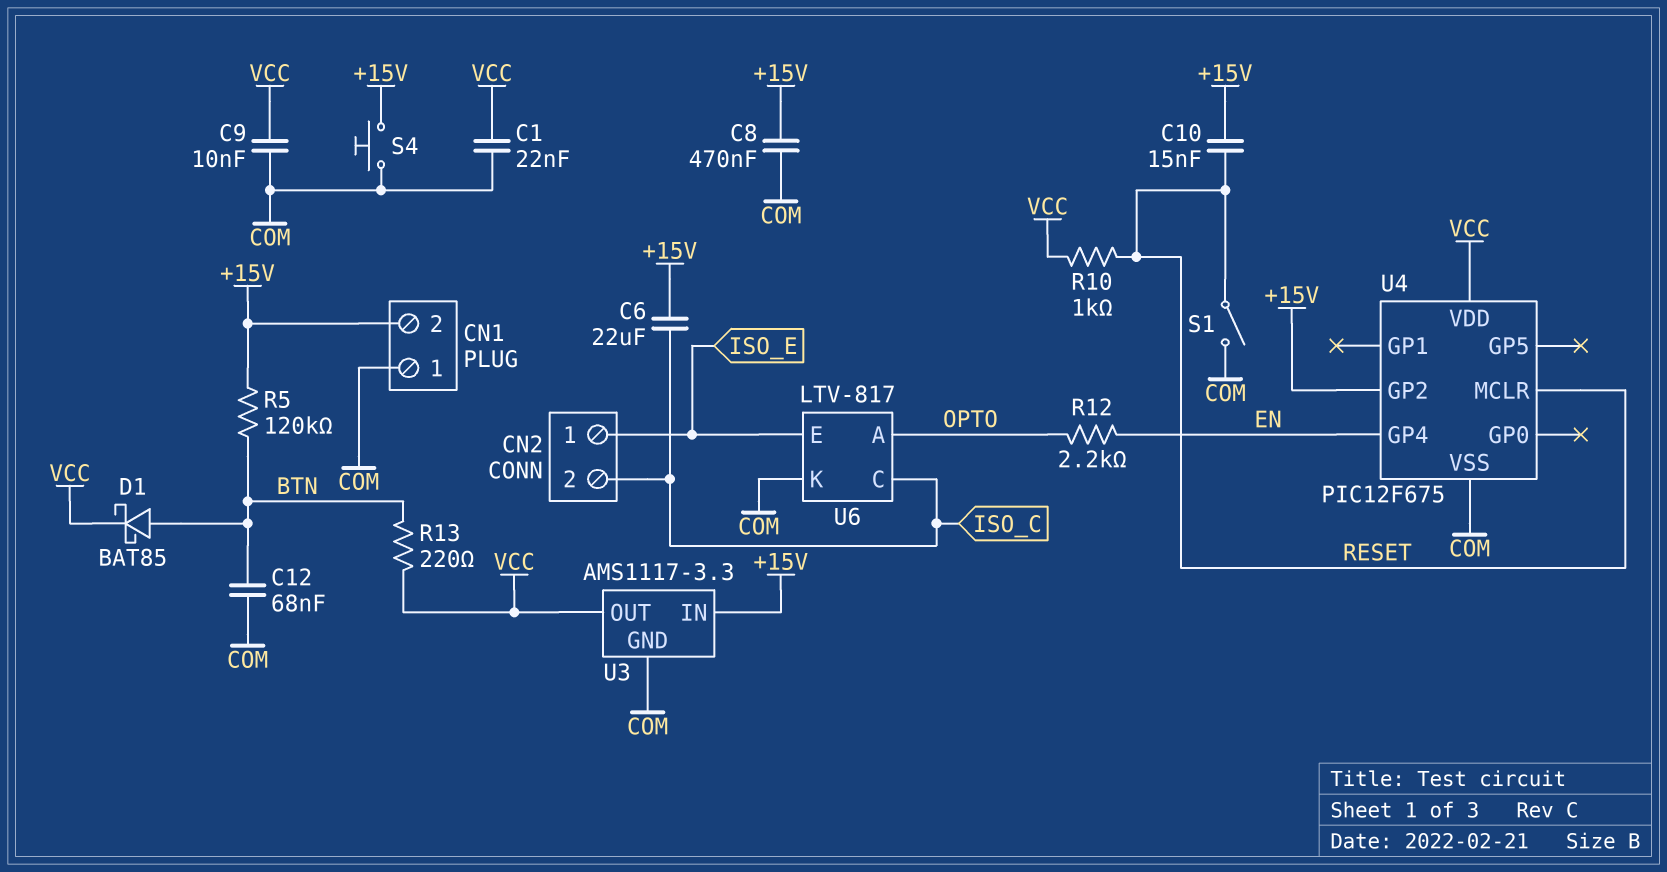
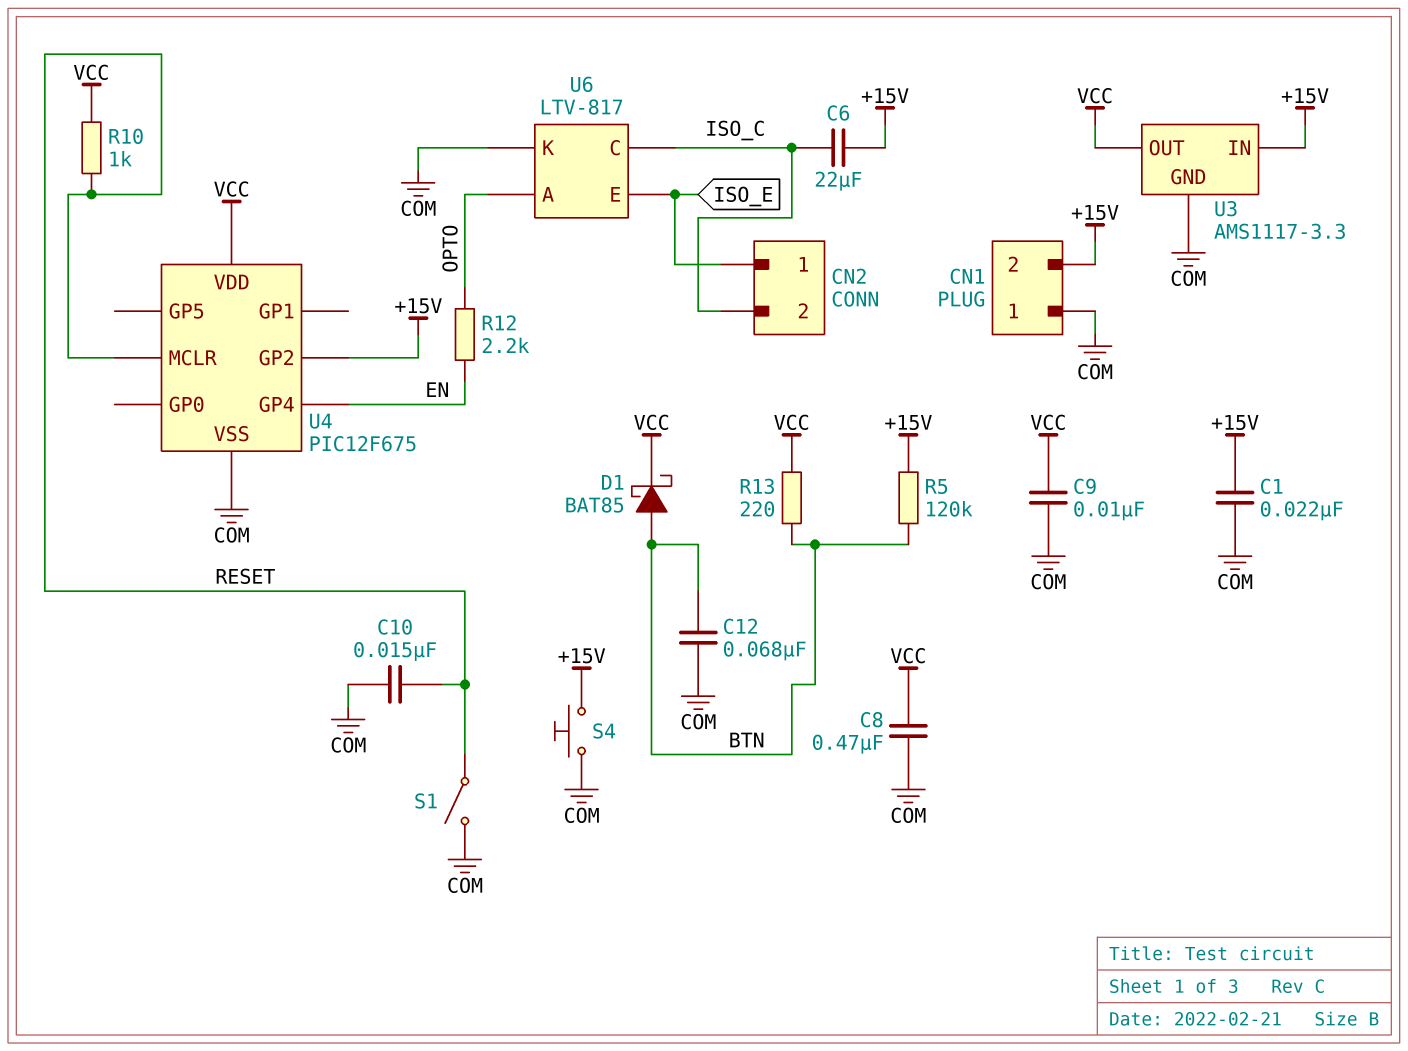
C1: 22nF (COM, VCC) -> 22nF (+15V, COM)
C8: 470nF (+15V, COM) -> 470nF (COM, VCC)
C10: 15nF (+15V, RESET) -> 15nF (COM, RESET)

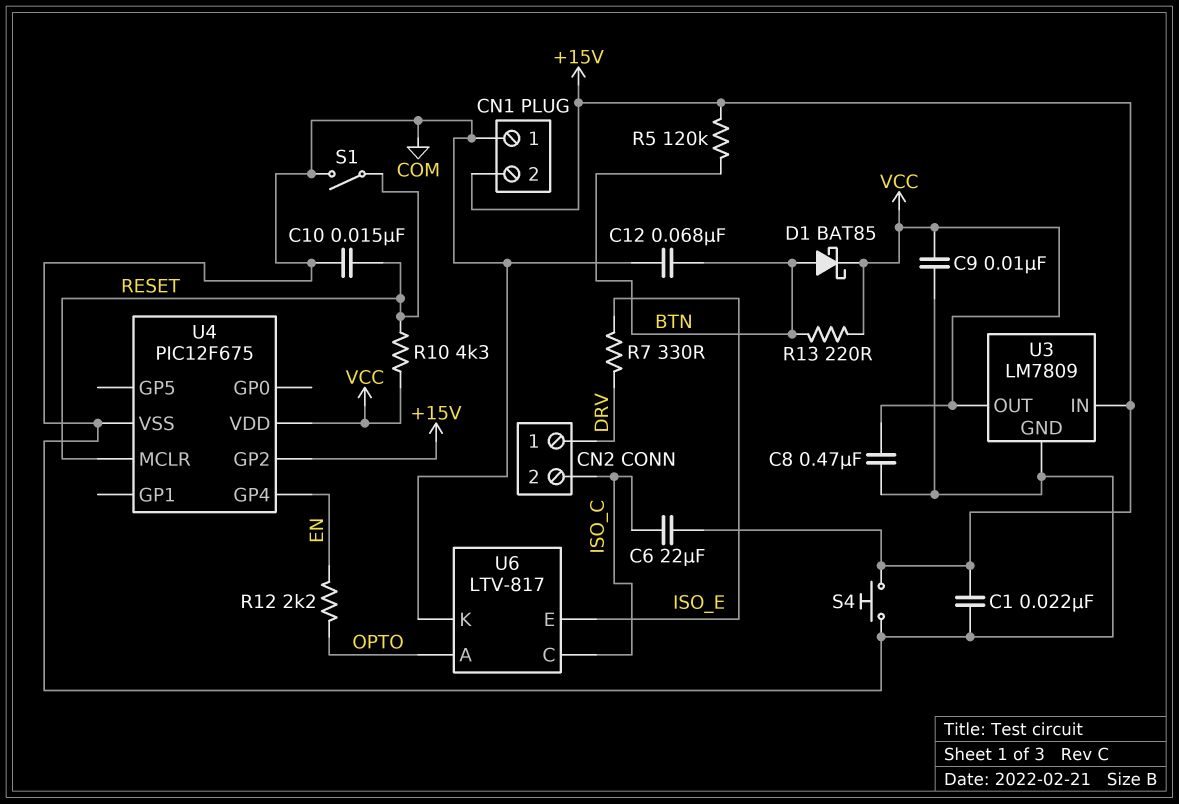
CN2 pin 1: ISO_E -> DRV
R7: none -> 330 (DRV, ISO_E)
R10: 1k (RESET, VCC) -> 4.3k (RESET, VCC)
U3: AMS1117-3.3 -> LM7809

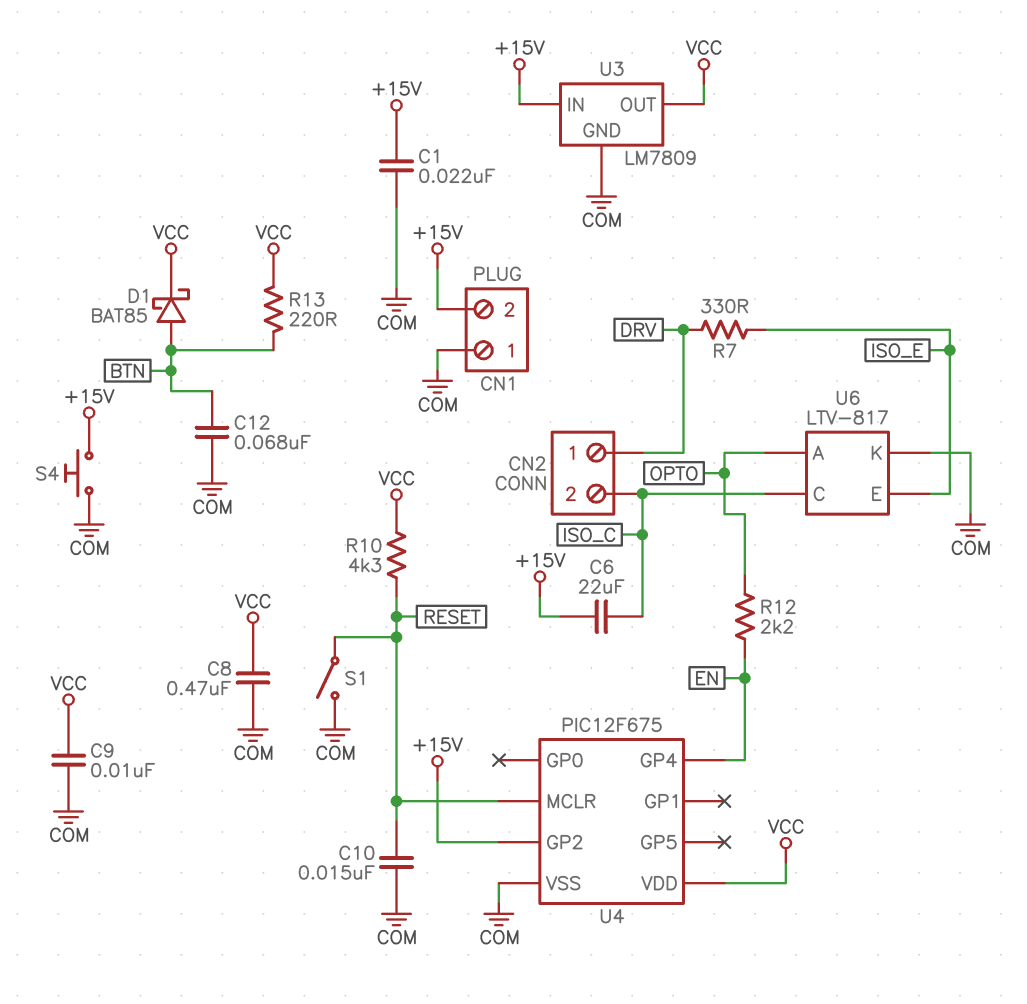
R5: 120k (+15V, BTN) -> none

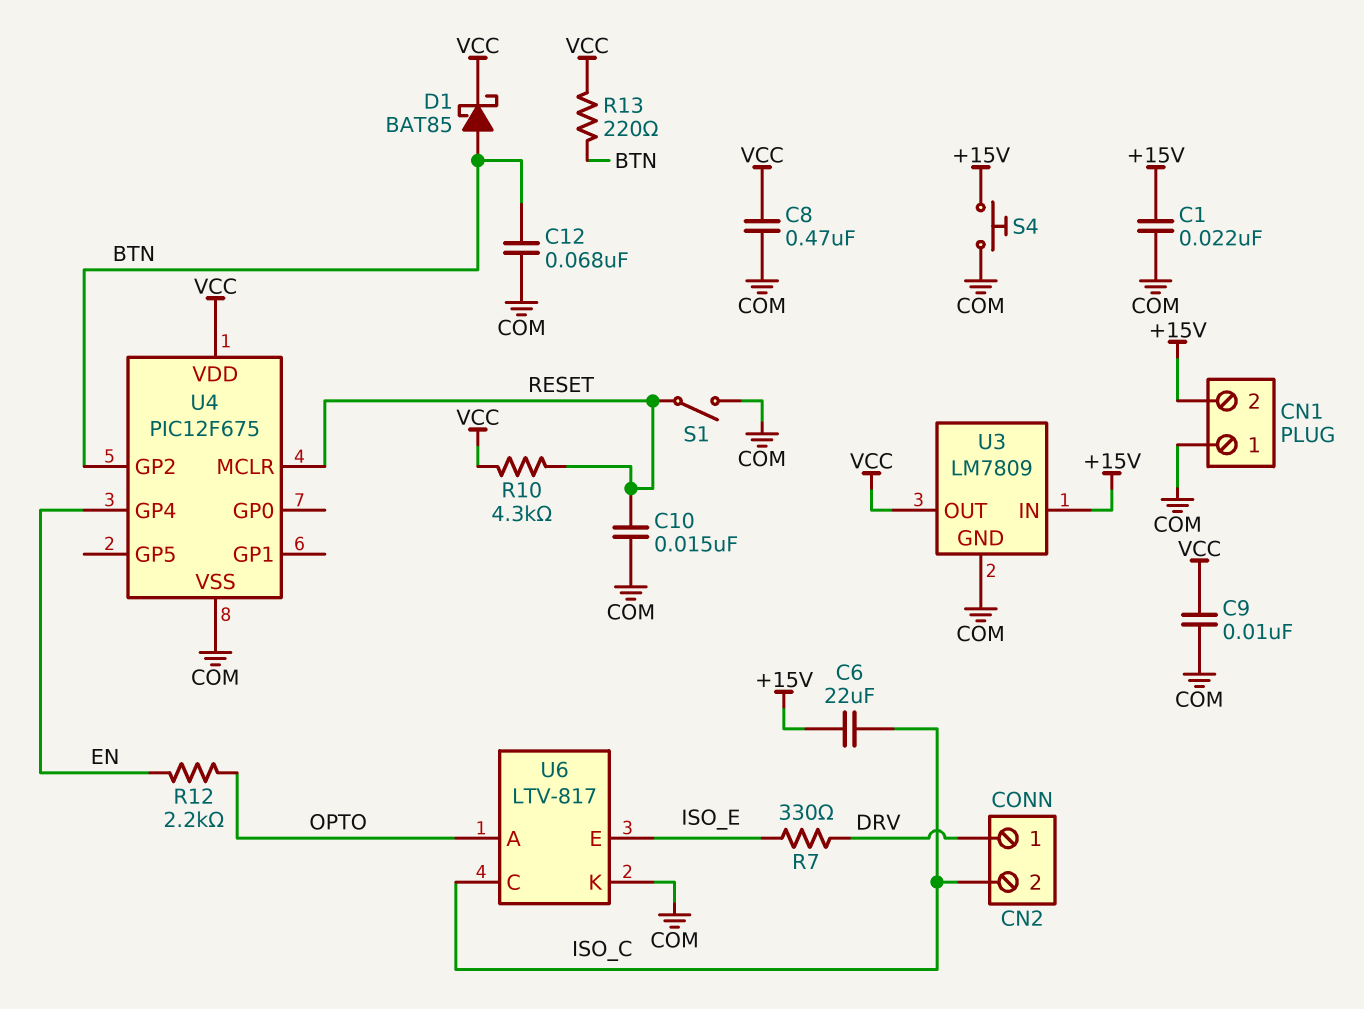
U4 pin GP2: +15V -> BTN

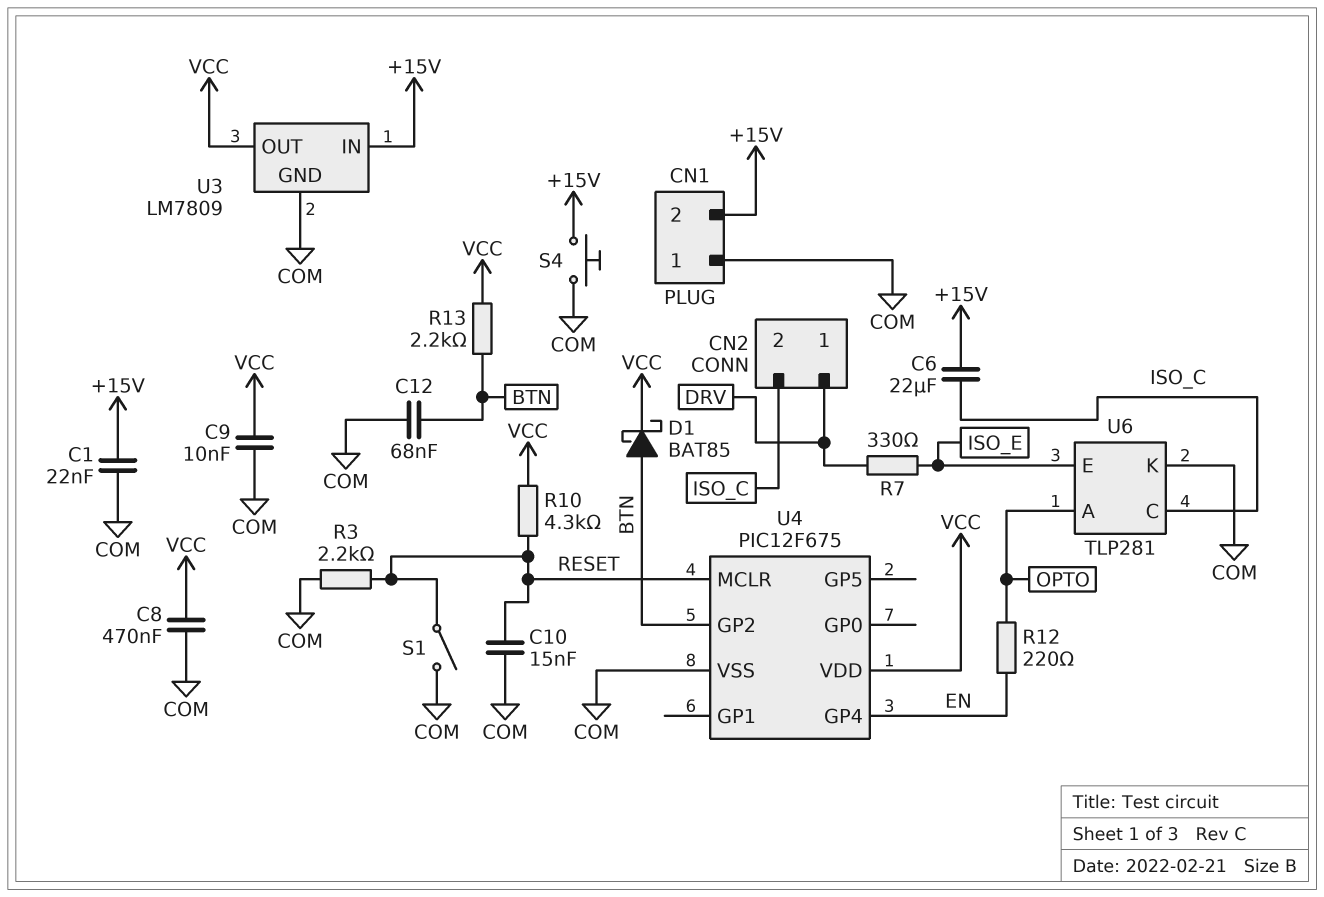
R3: none -> 2.2k (COM, RESET)
R12: 2.2k (EN, OPTO) -> 220 (EN, OPTO)
R13: 220 (BTN, VCC) -> 2.2k (BTN, VCC)
U6: LTV-817 -> TLP281

